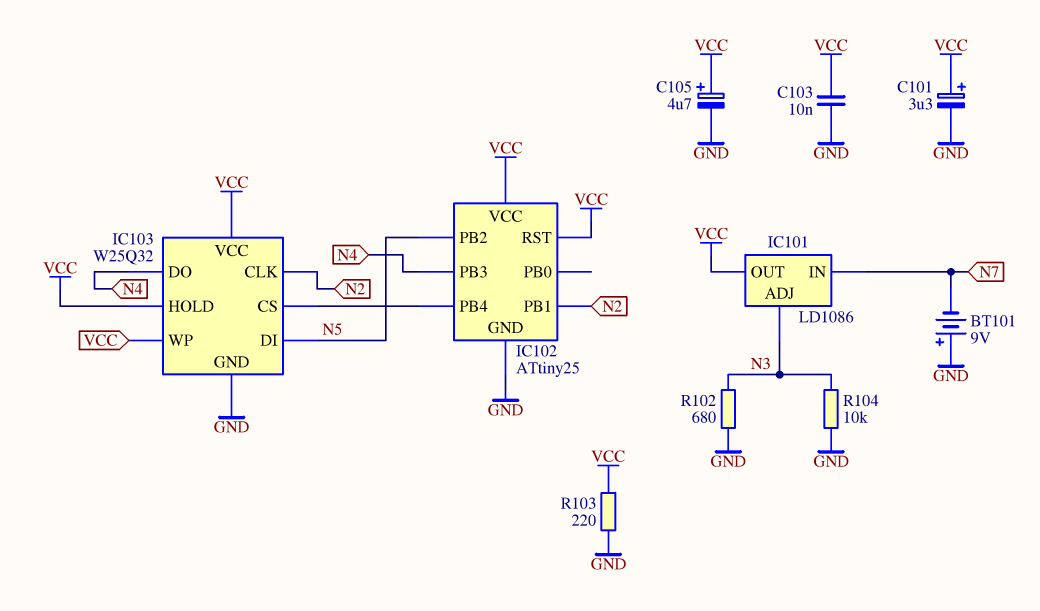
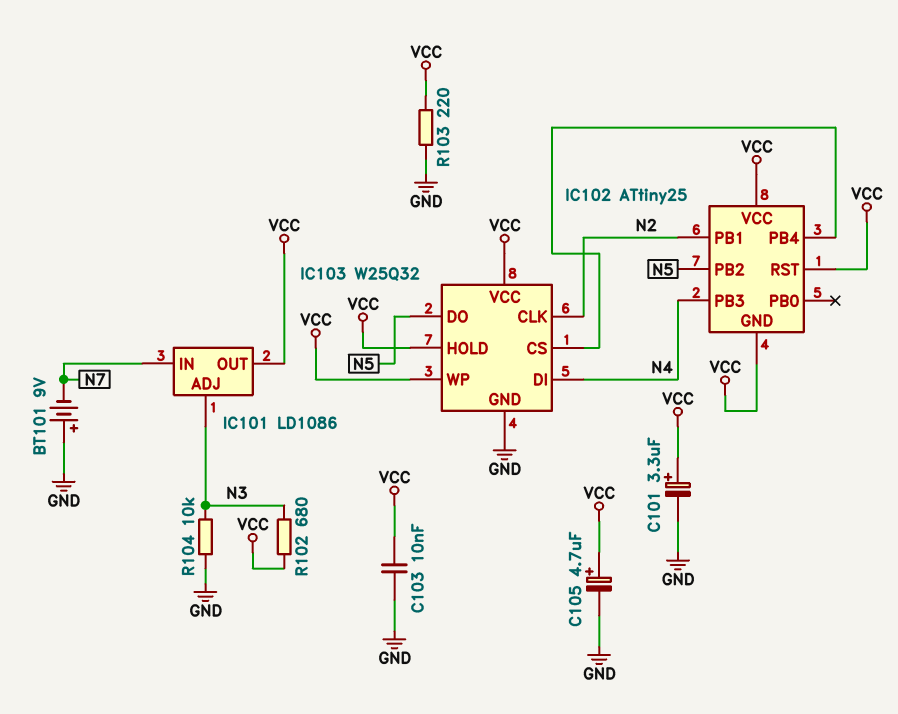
IC102 pin GND: GND -> VCC
IC103 pin DI: N5 -> N4
IC103 pin DO: N4 -> N5
R102: 680 (GND, N3) -> 680 (N3, VCC)

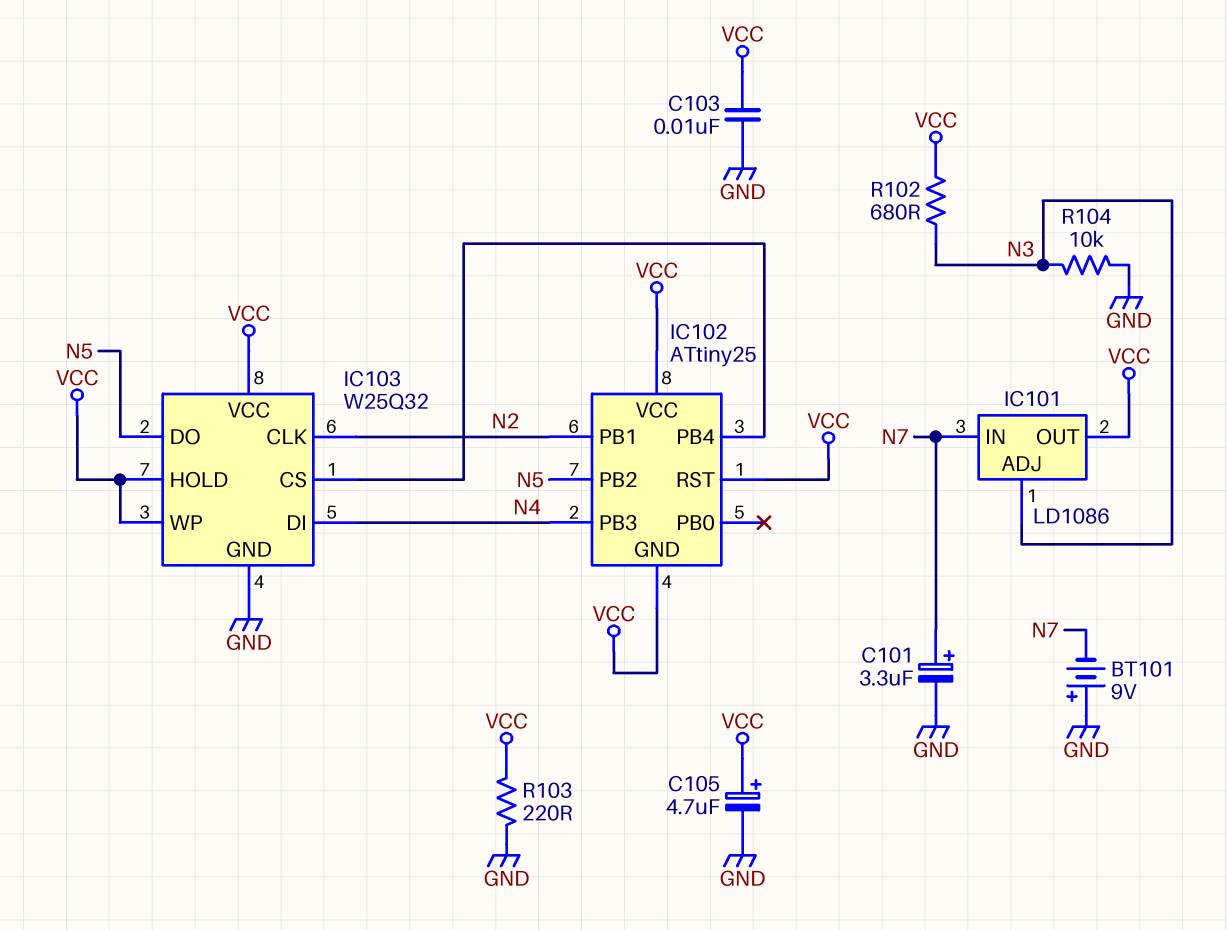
C101: 3.3uF (plus VCC, minus GND) -> 3.3uF (plus N7, minus GND)

